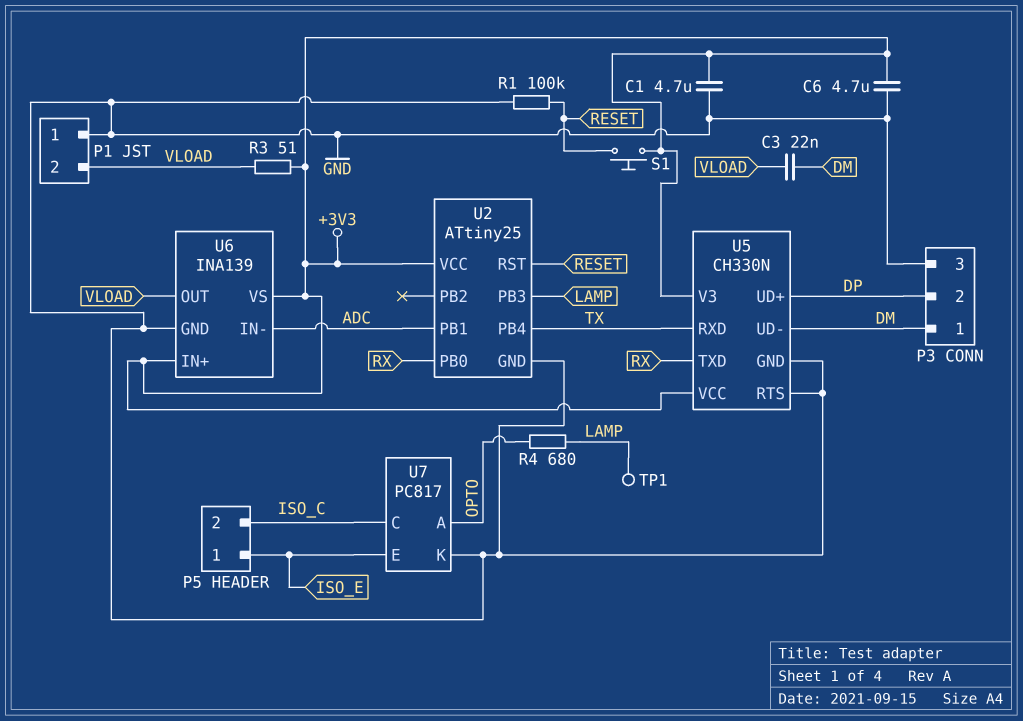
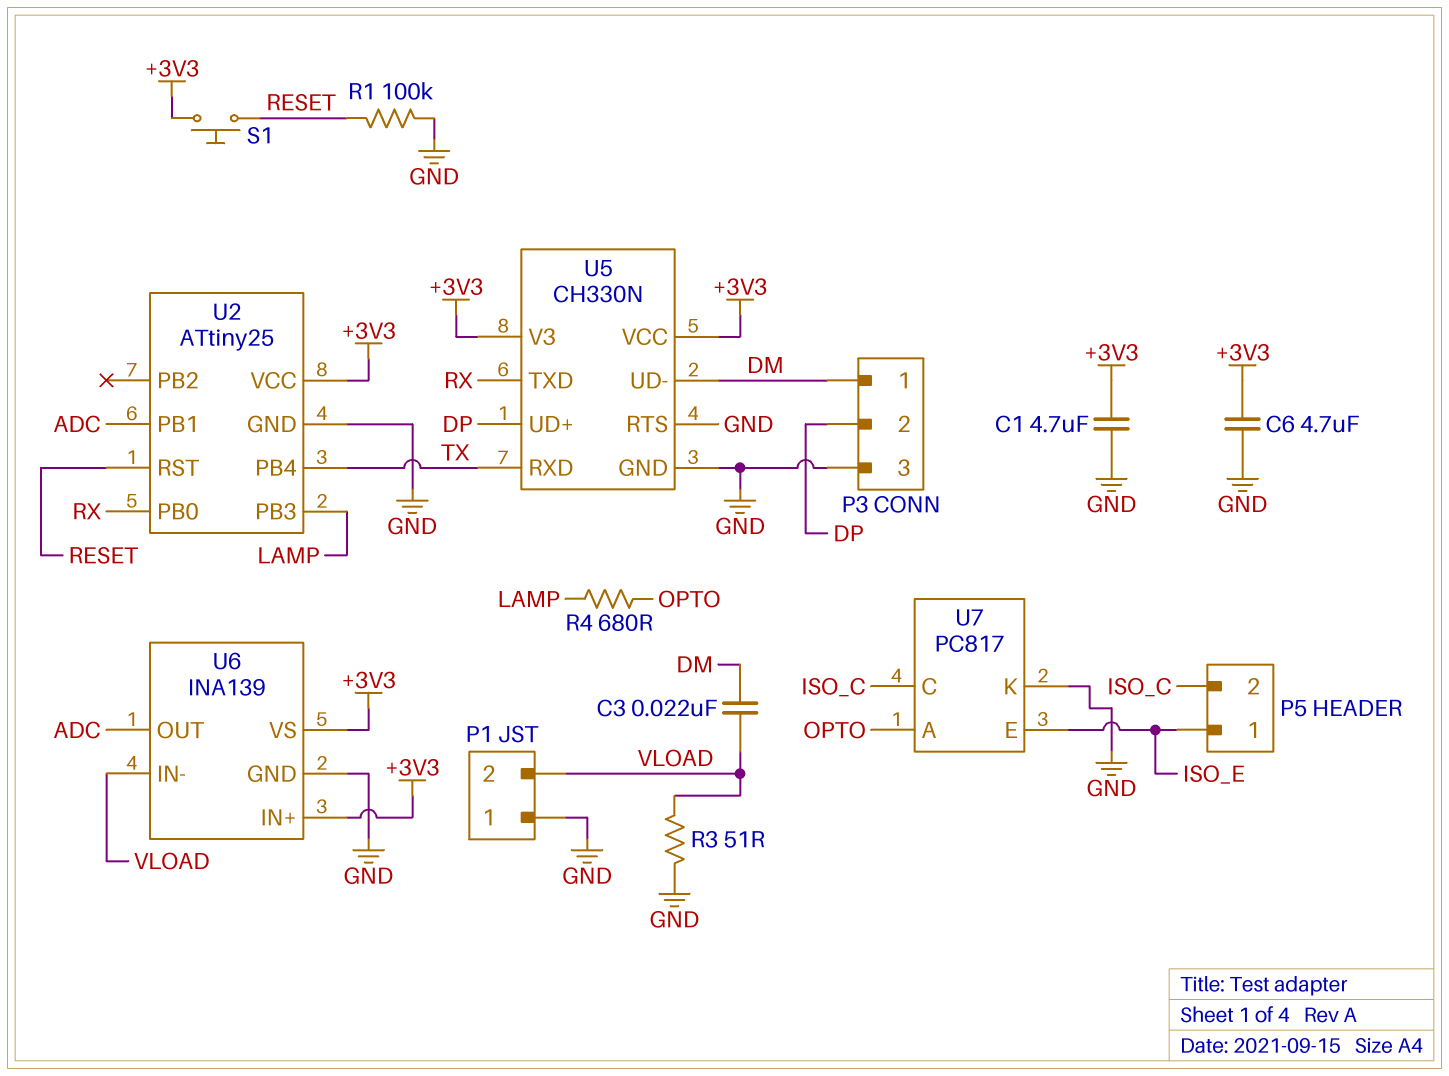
R3: 51 (+3V3, VLOAD) -> 51 (GND, VLOAD)
TP1: test point (LAMP) -> none
U6 pin IN-: ADC -> VLOAD
U6 pin OUT: VLOAD -> ADC

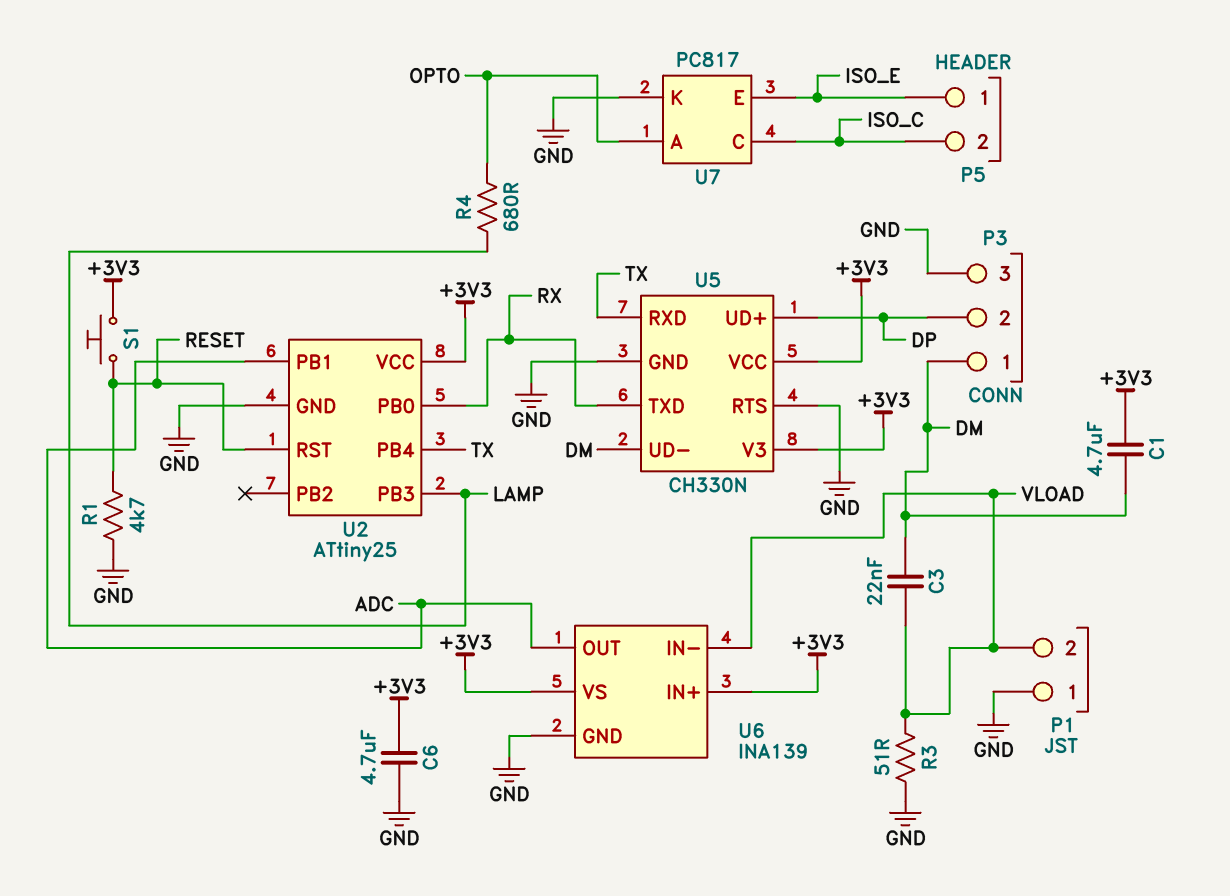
C1: 4.7uF (+3V3, GND) -> 4.7uF (+3V3, DM)
R1: 100k (GND, RESET) -> 4.7k (GND, RESET)

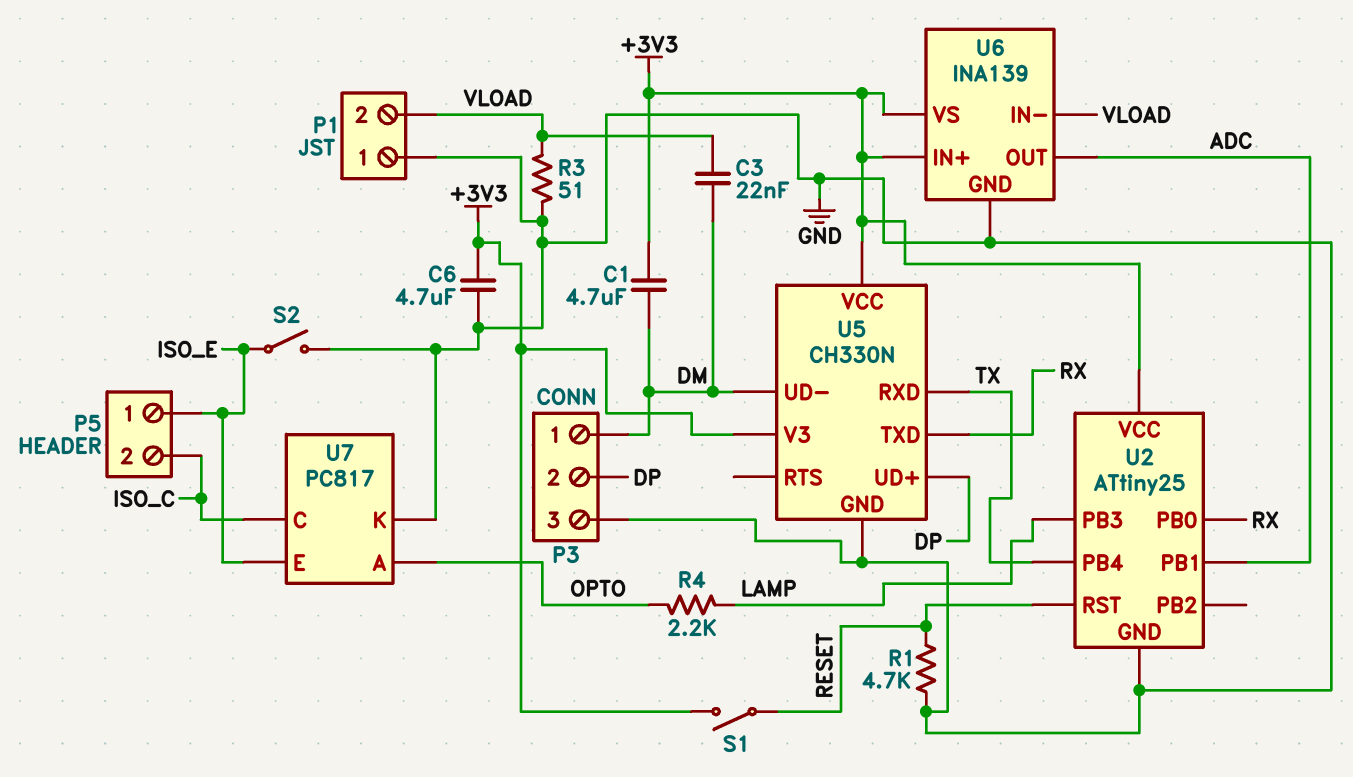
R4: 680 (LAMP, OPTO) -> 2.2k (LAMP, OPTO)
S1: button (+3V3, RESET) -> switch (+3V3, RESET)
S2: none -> switch (GND, ISO_E)
U5 pin RTS: GND -> none

